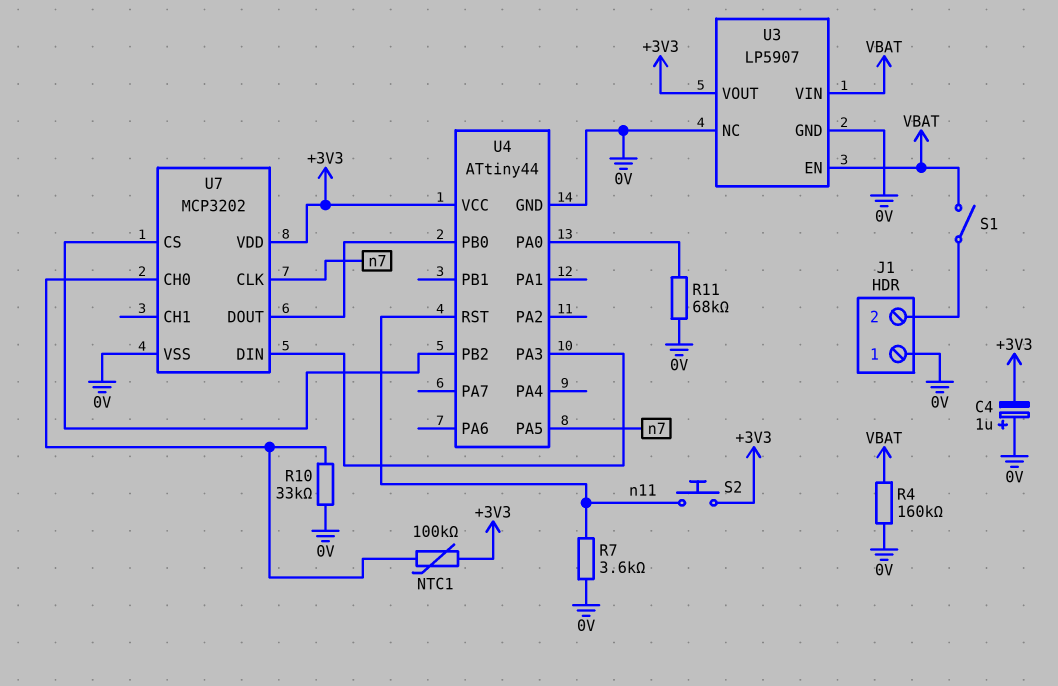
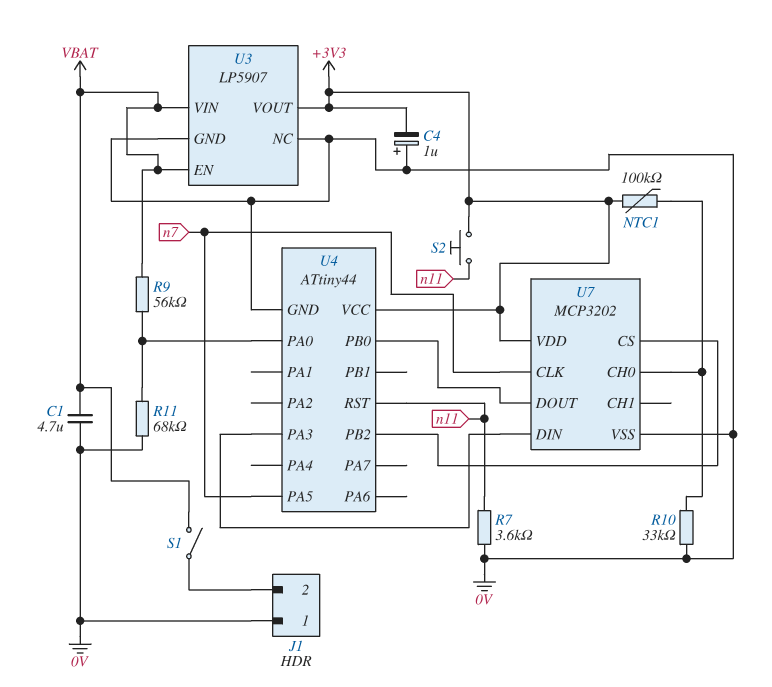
C1: none -> 4.7uF (0V, VBAT)
R4: 160k (0V, VBAT) -> none
R9: none -> 56k (U4/PA0, VBAT)

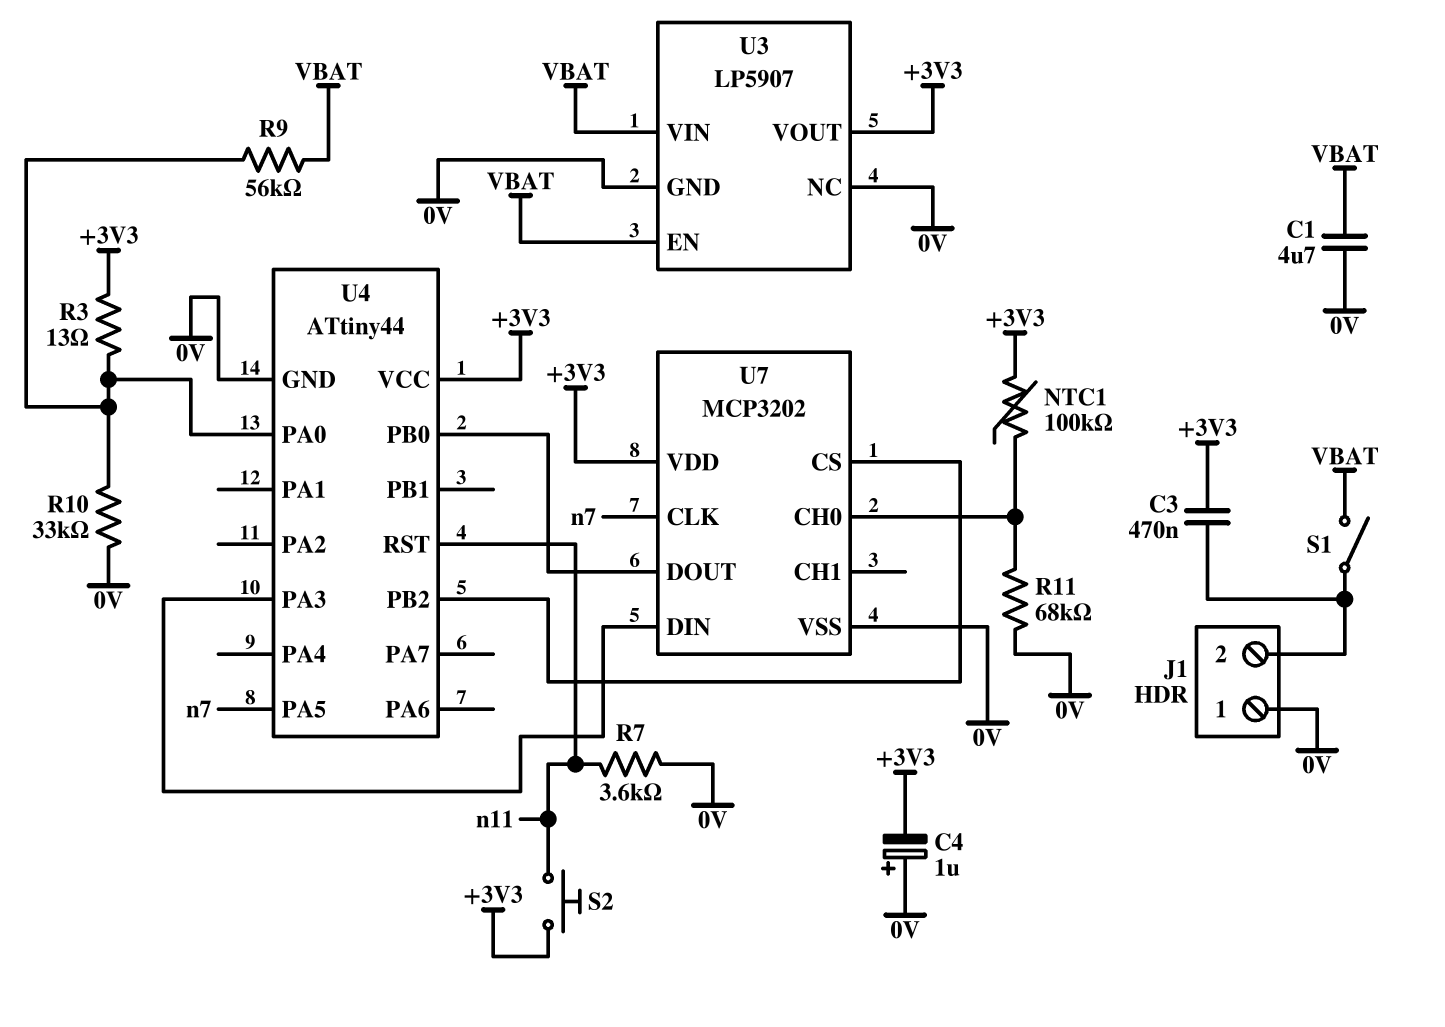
C3: none -> 470nF (+3V3, J1/2)
R3: none -> 13 (+3V3, U4/PA0)
R10: 33k (0V, U7/CH0) -> 33k (0V, U4/PA0)
R11: 68k (0V, U4/PA0) -> 68k (0V, U7/CH0)

